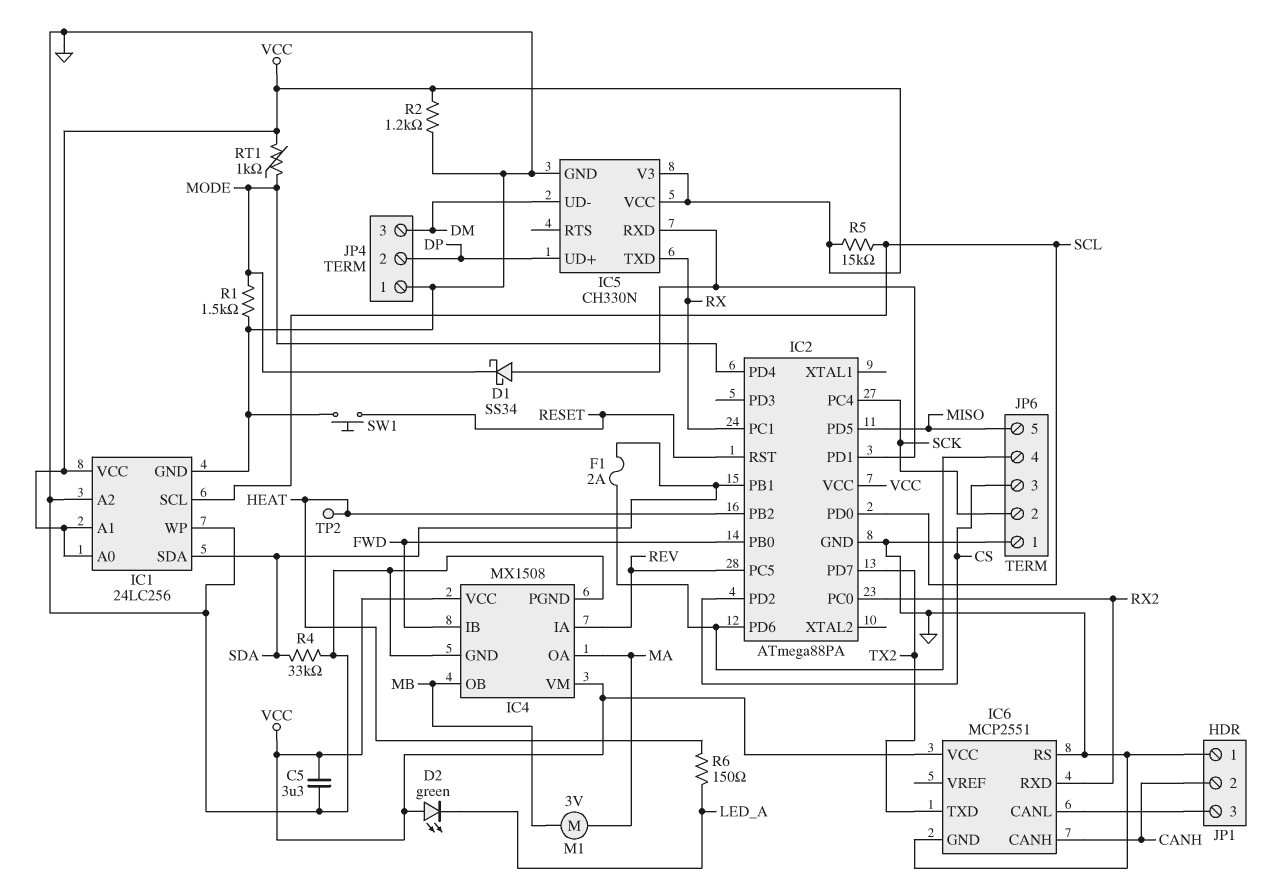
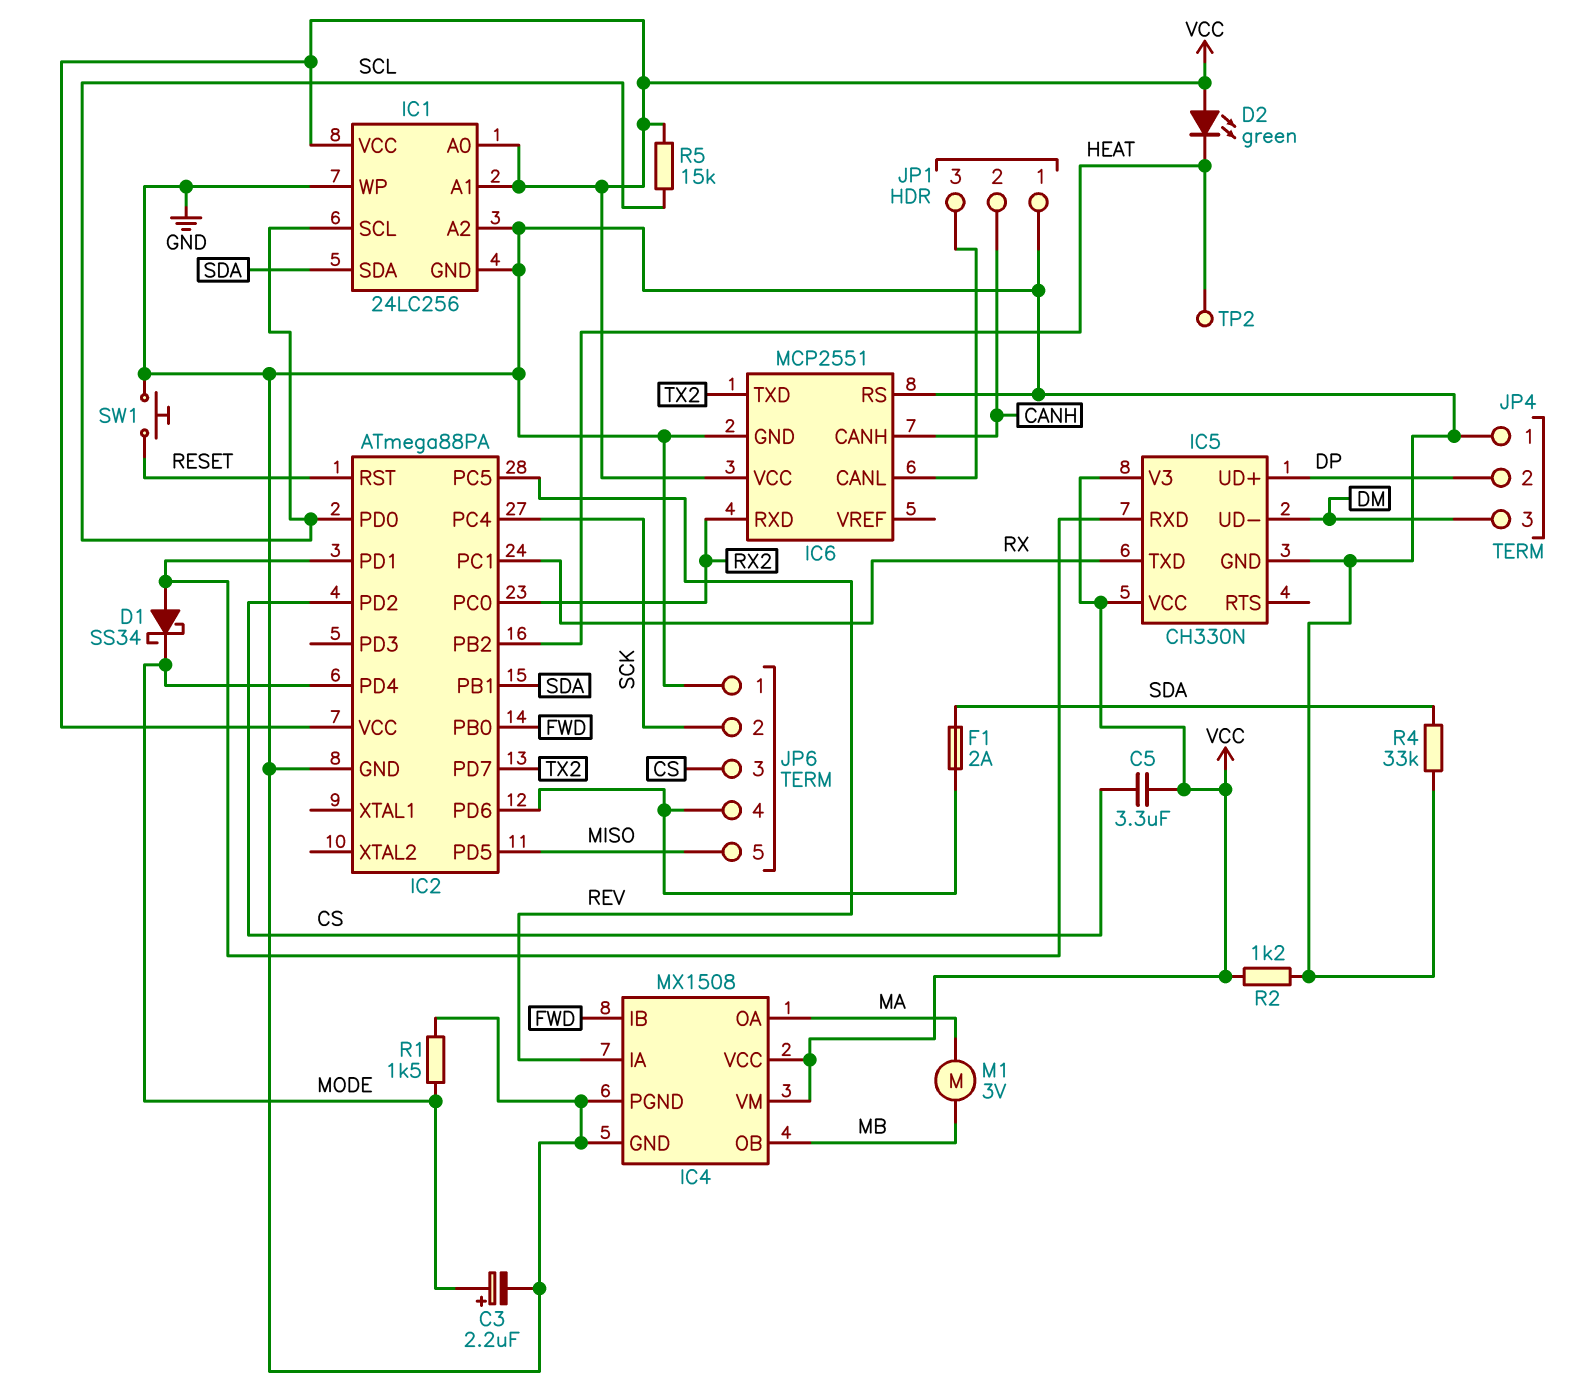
C3: none -> 2.2uF (plus MODE, minus GND)
C5: 3.3uF (GND, VCC) -> 3.3uF (CS, VCC)
D2: LED green (A VCC, K LED_A) -> LED green (A VCC, K HEAT)
R6: 150 (HEAT, LED_A) -> none
RT1: 1k (MODE, VCC) -> none

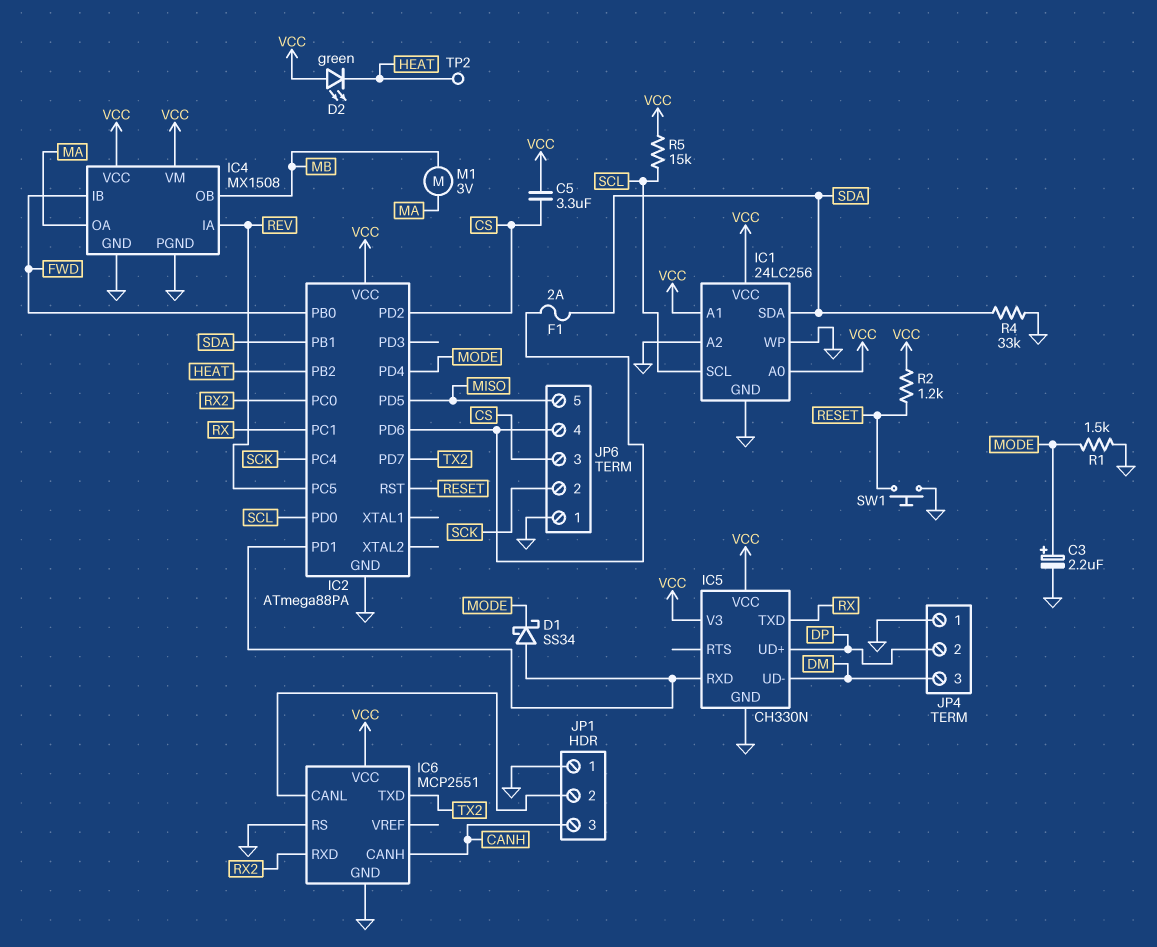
JP1 pin 2: CANH -> IC6/CANL
JP1 pin 3: IC6/CANL -> CANH
R2: 1.2k (GND, VCC) -> 1.2k (RESET, VCC)

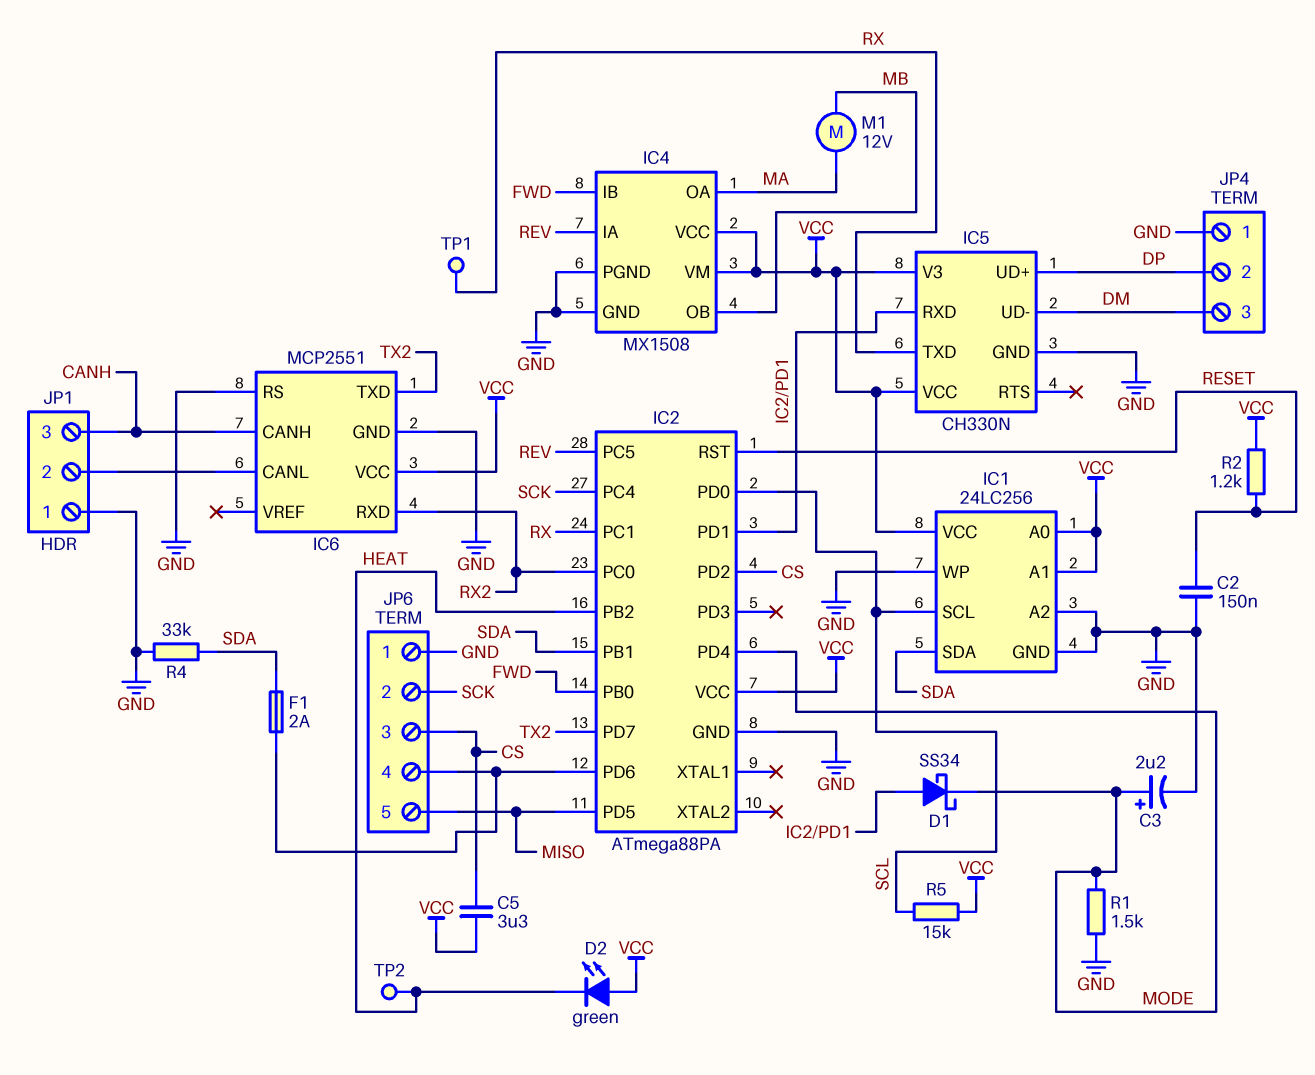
C2: none -> 150nF (GND, RESET)
M1: motor 3V (MA, MB) -> motor 12V (MA, MB)
SW1: button (GND, RESET) -> none
TP1: none -> test point (RX)

